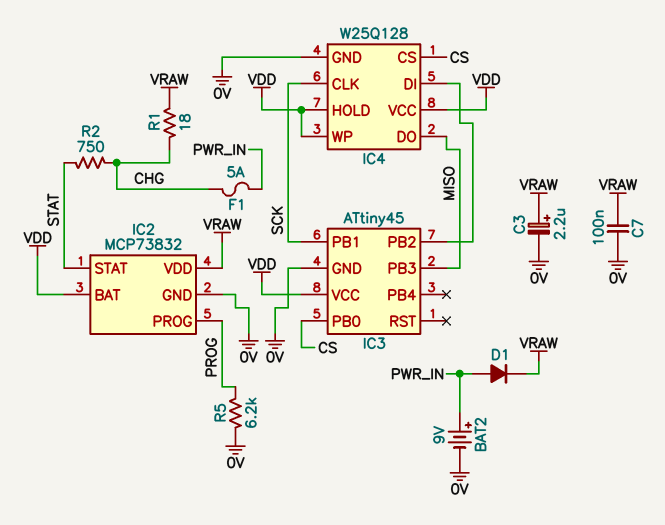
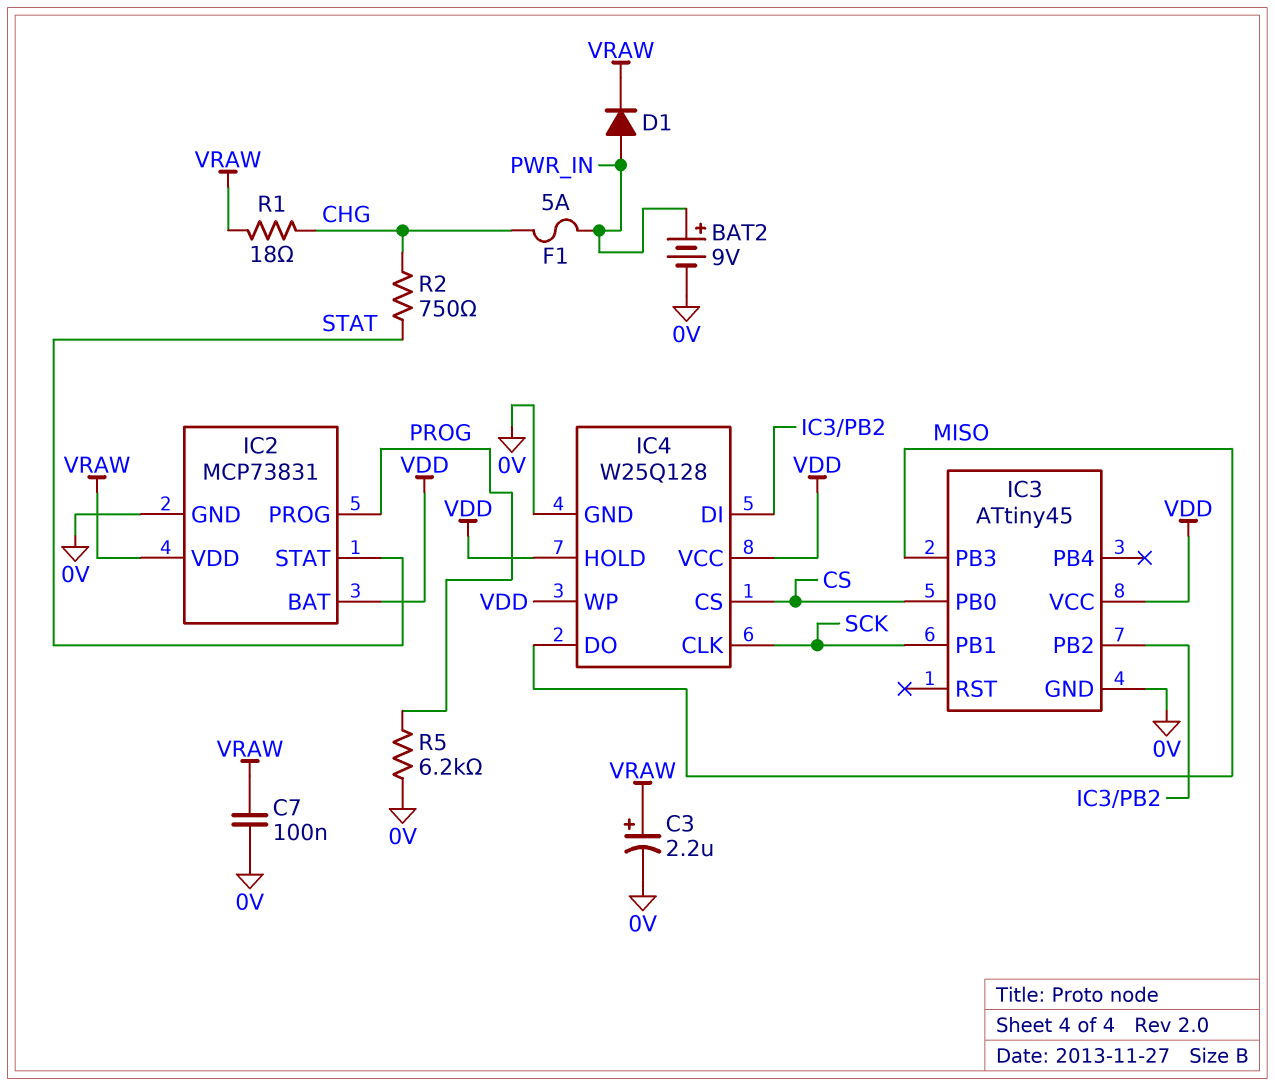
IC2: MCP73832 -> MCP73831

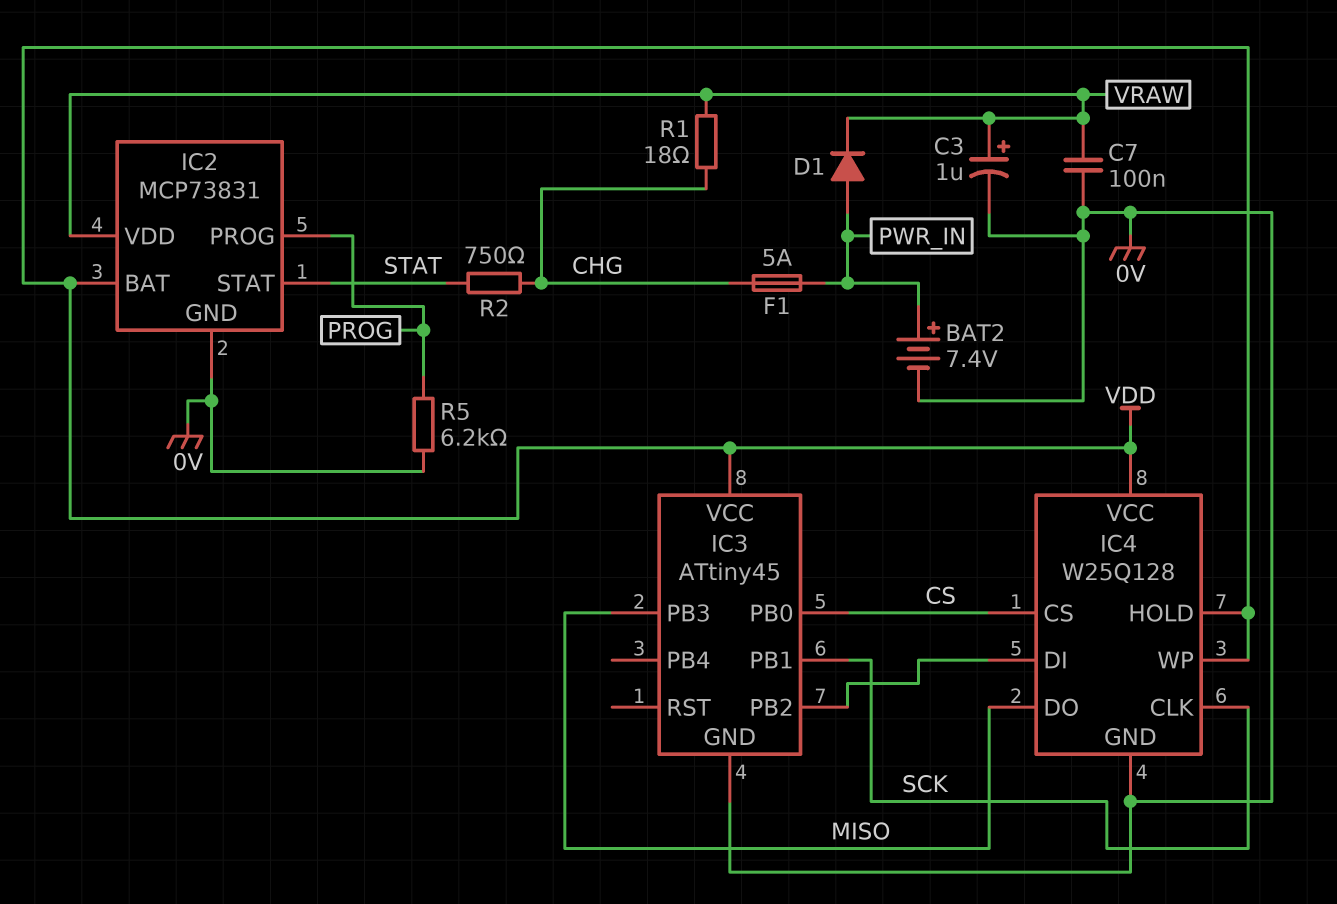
BAT2: 9V (plus PWR_IN, minus 0V) -> 7.4V (plus PWR_IN, minus 0V)
C3: 2.2uF (plus VRAW, minus 0V) -> 1uF (plus VRAW, minus 0V)

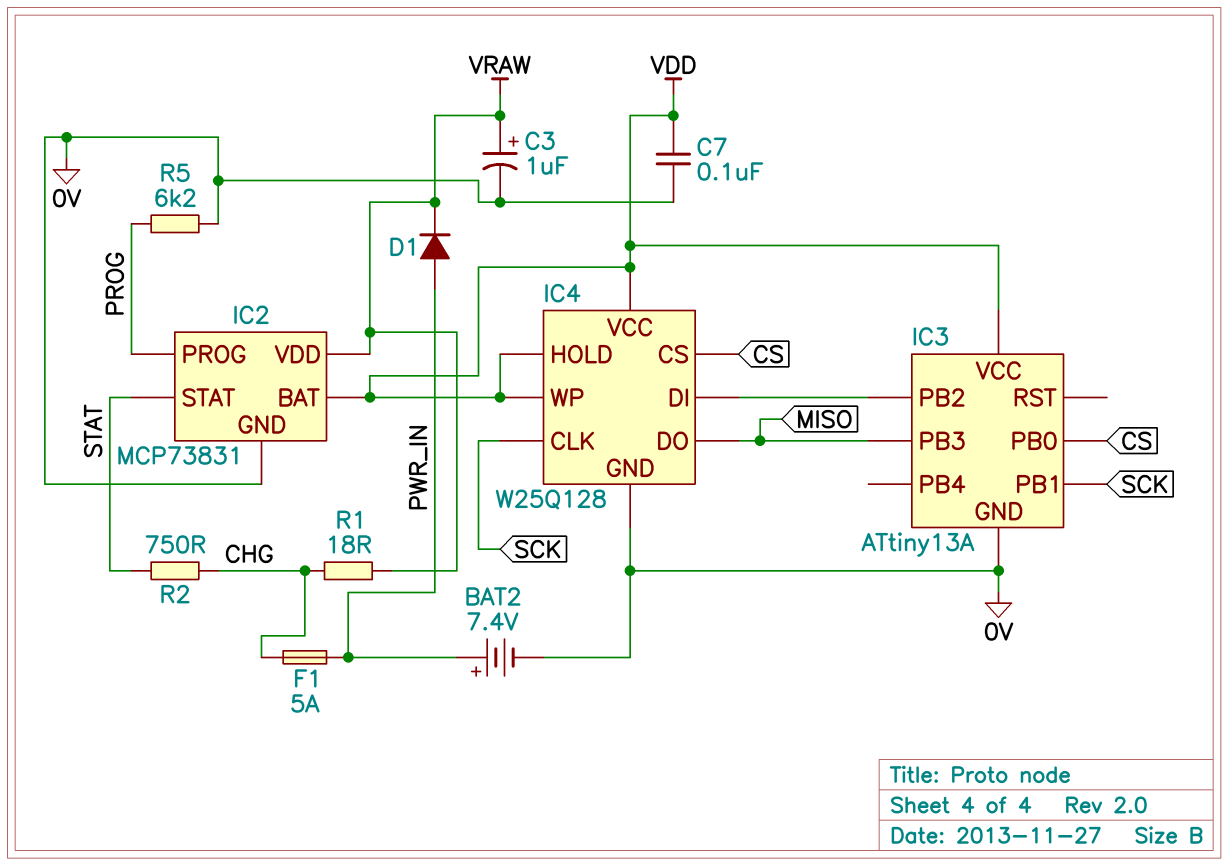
C7: 100nF (0V, VRAW) -> 100nF (0V, VDD)
IC3: ATtiny45 -> ATtiny13A

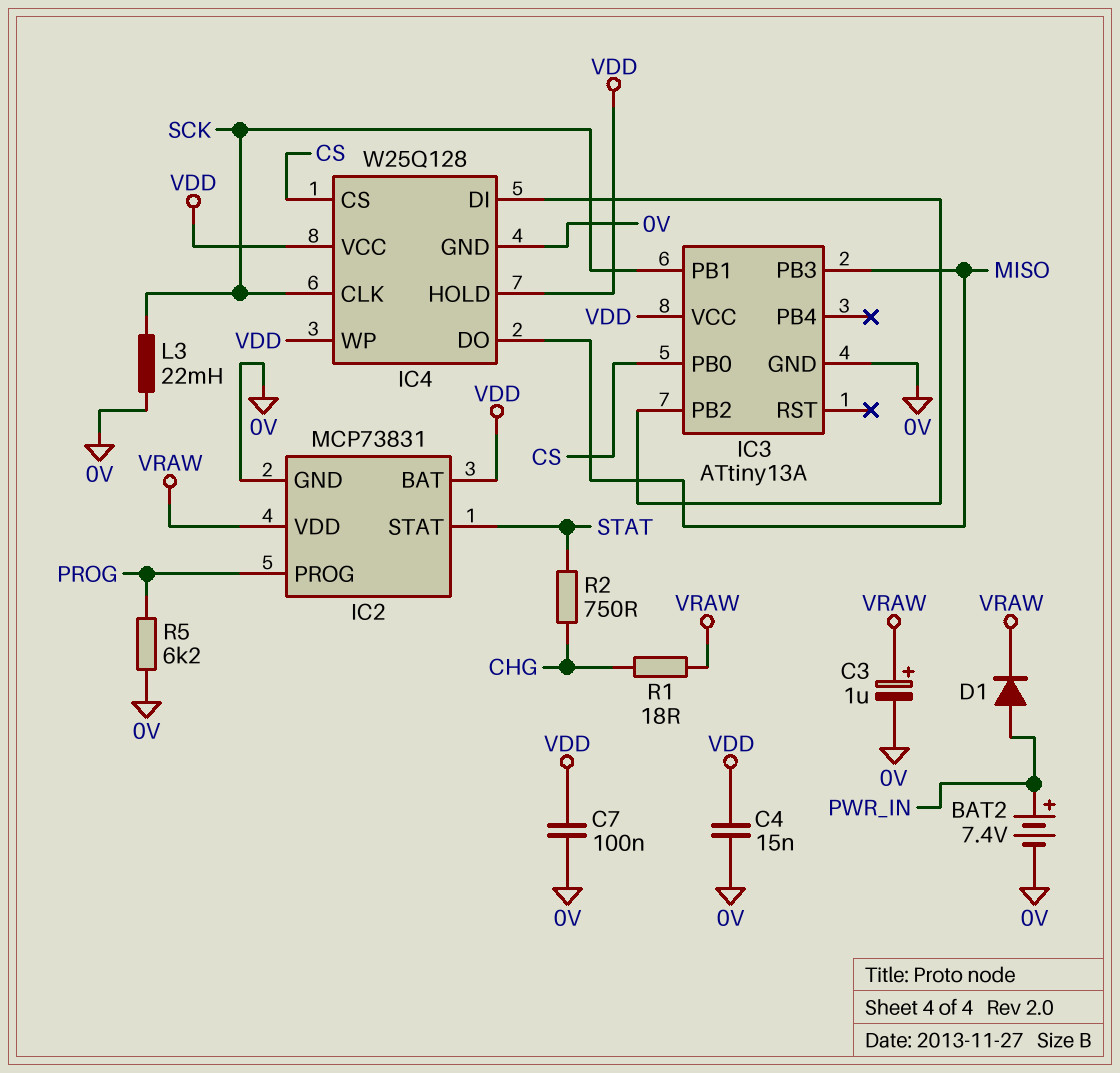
C4: none -> 15nF (0V, VDD)
F1: 5A (CHG, PWR_IN) -> none
L3: none -> 22mH (0V, SCK)

